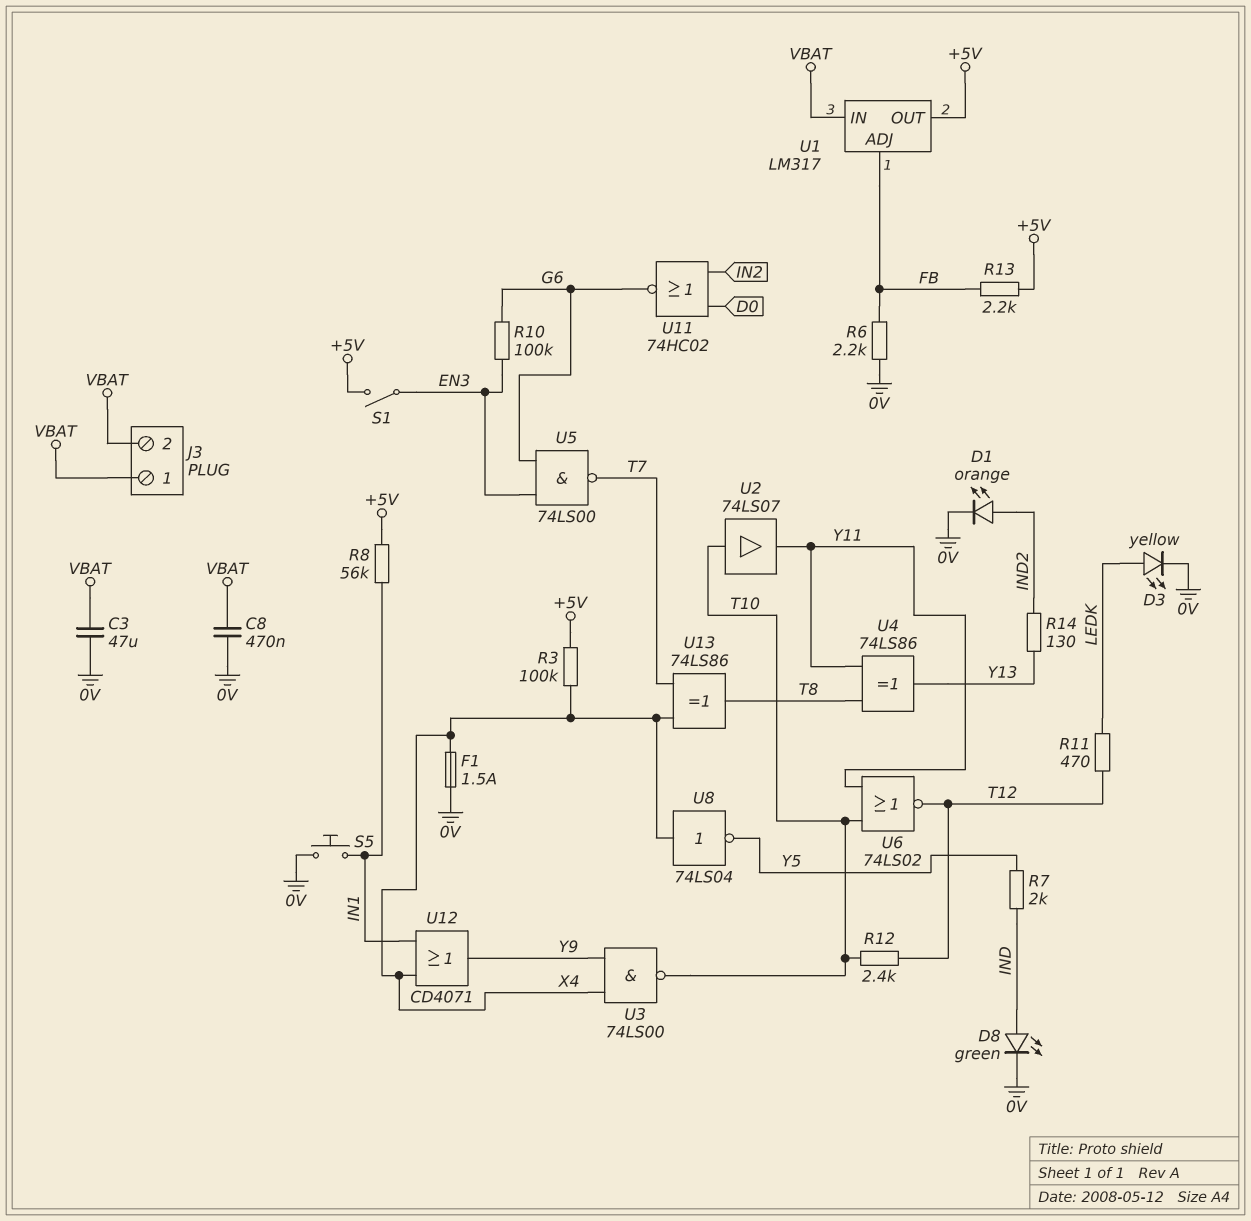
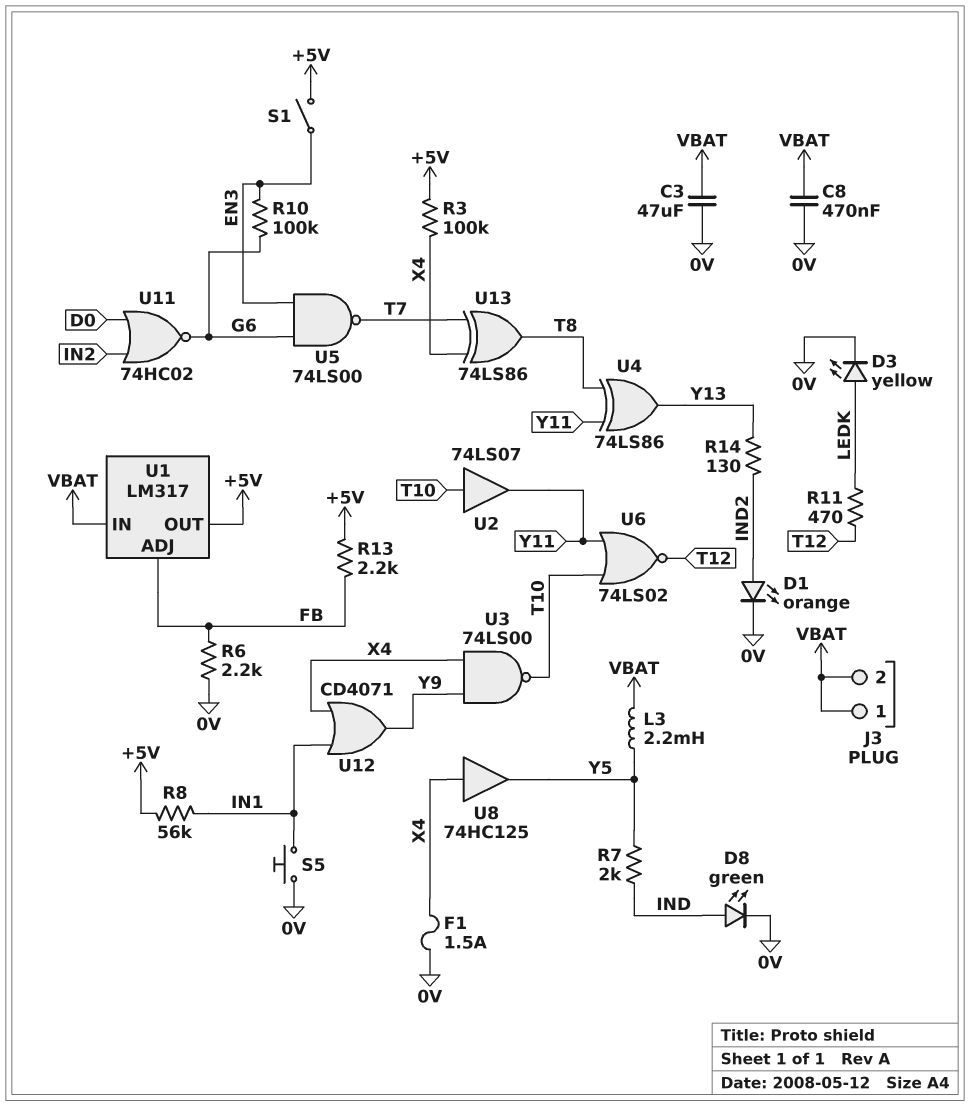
L3: none -> 2.2mH (VBAT, Y5)
R12: 2.4k (T10, T12) -> none
U8: NOT 74LS04 (in X4, out Y5) -> buffer 74HC125 (in X4, out Y5)

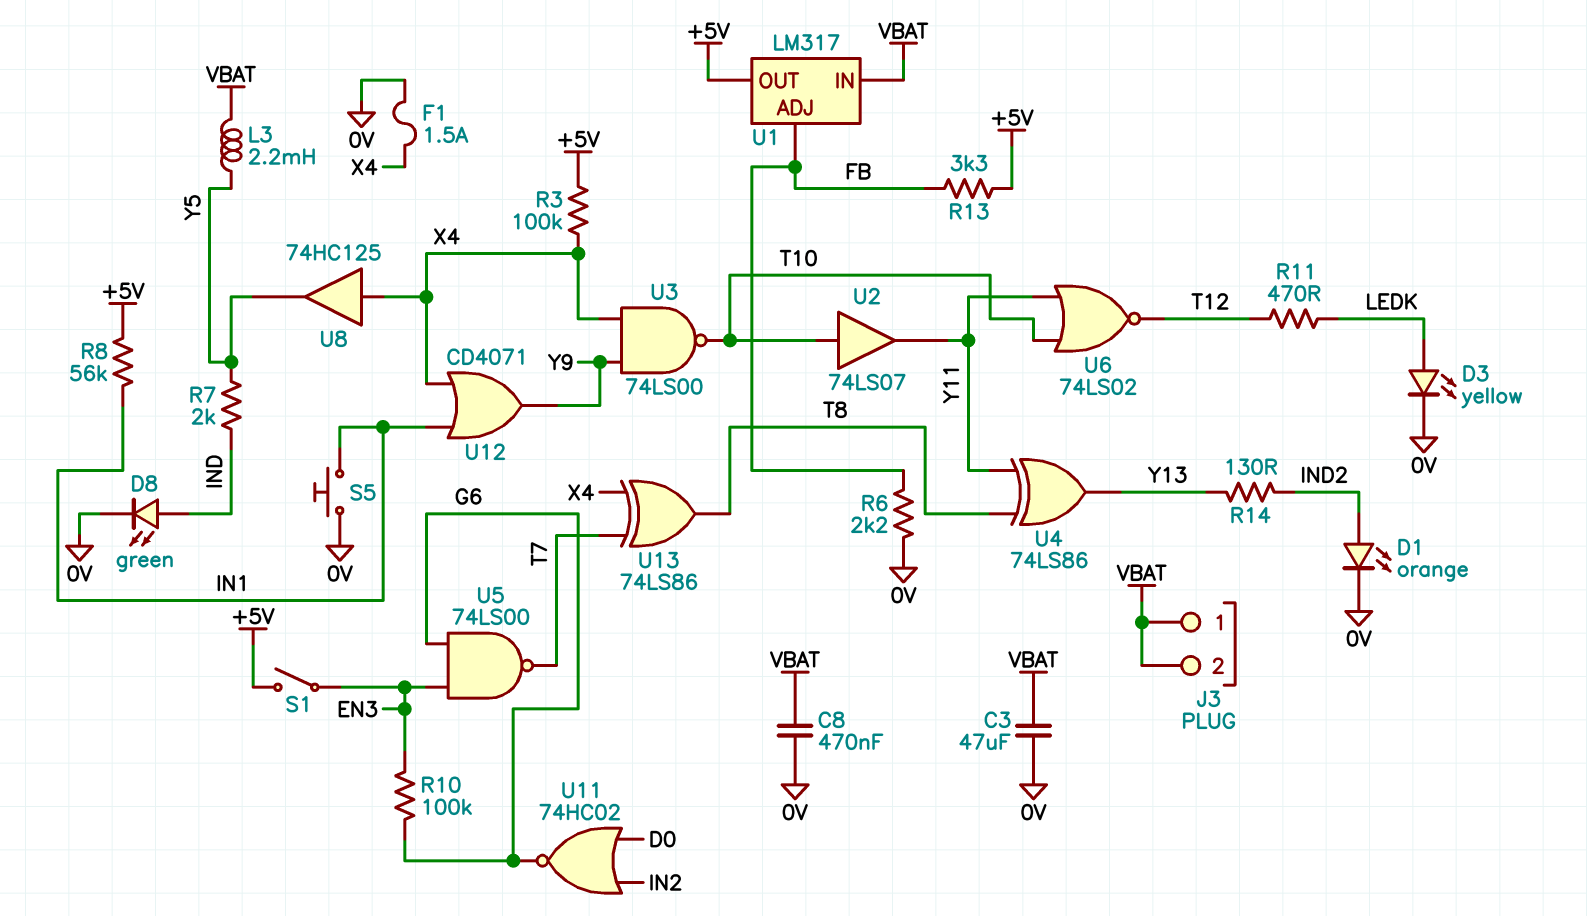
R13: 2.2k (+5V, FB) -> 3.3k (+5V, FB)

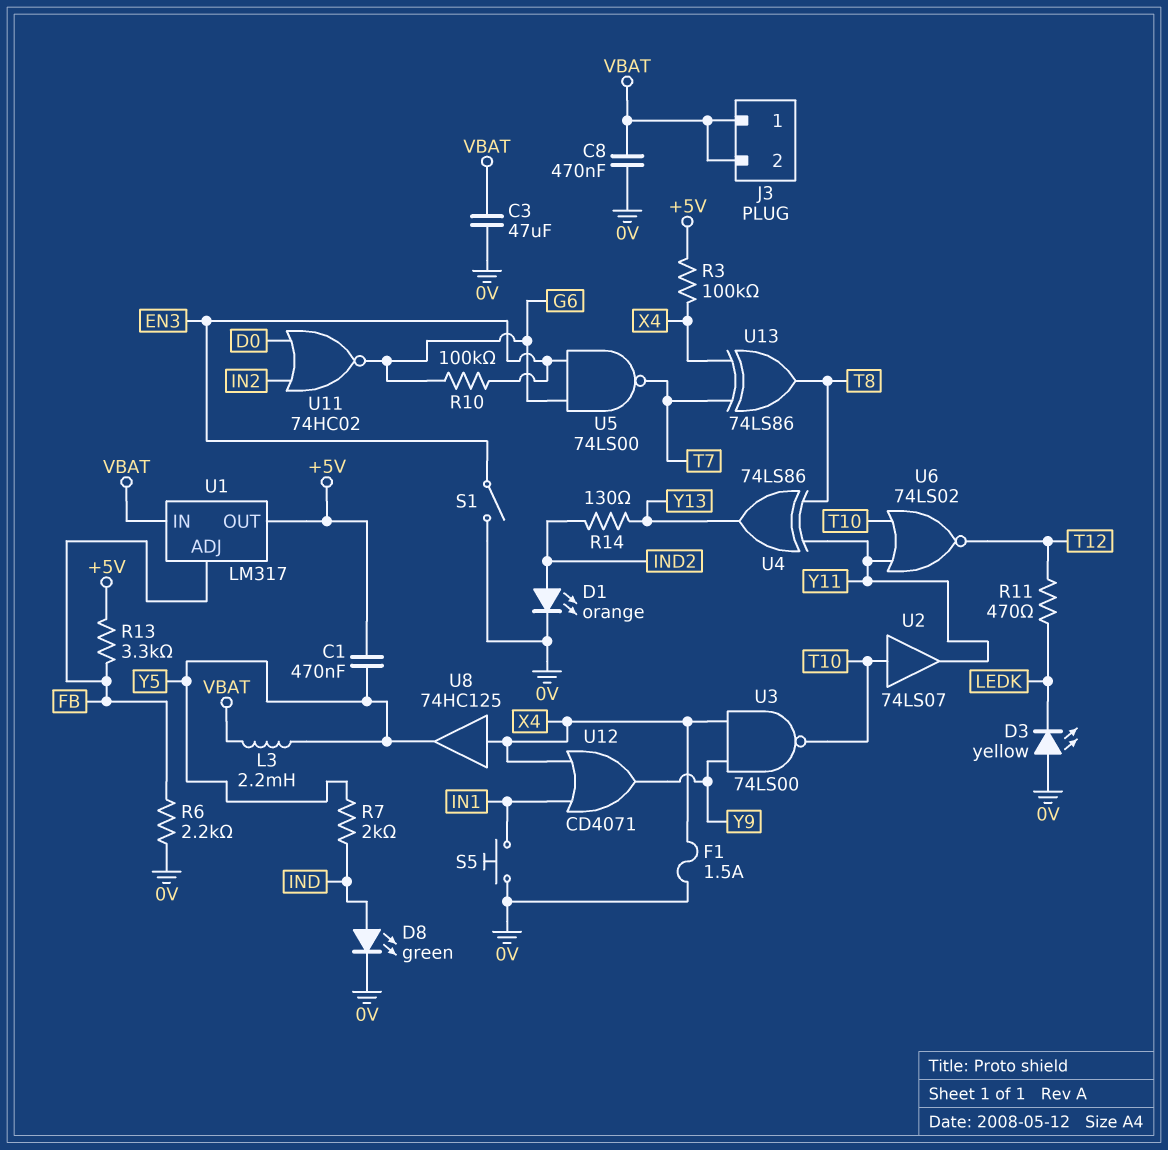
C1: none -> 470nF (+5V, Y5)
D3: LED yellow (A LEDK, K 0V) -> LED yellow (A 0V, K LEDK)
R8: 56k (+5V, IN1) -> none
S1: switch (+5V, EN3) -> switch (0V, EN3)

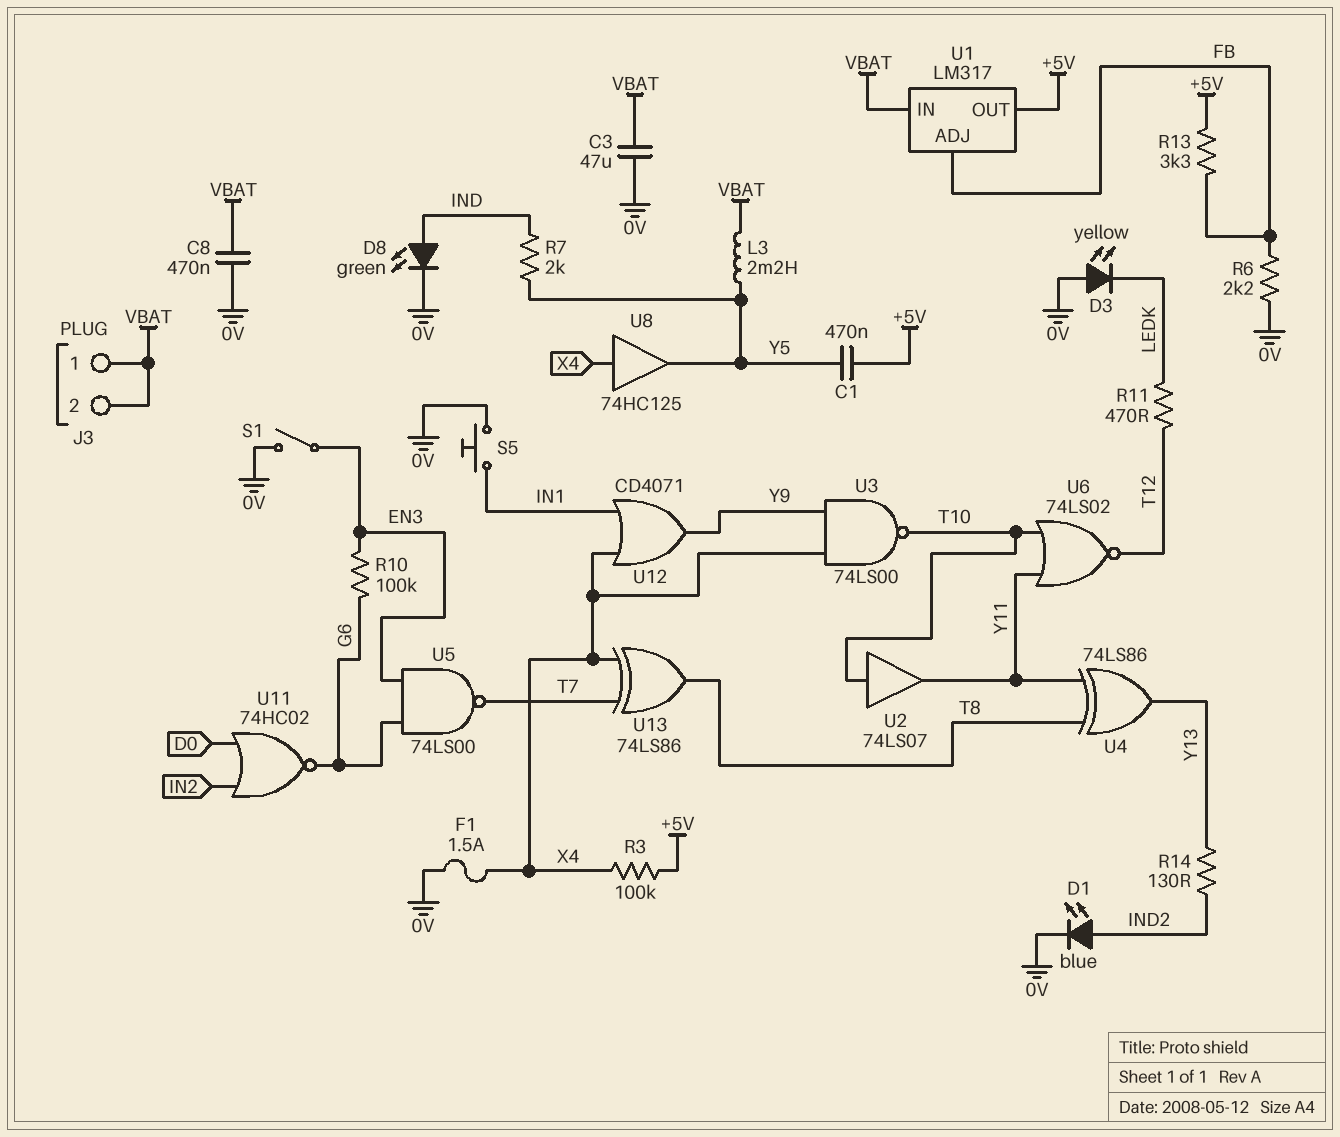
D1: LED orange (A IND2, K 0V) -> LED blue (A IND2, K 0V)

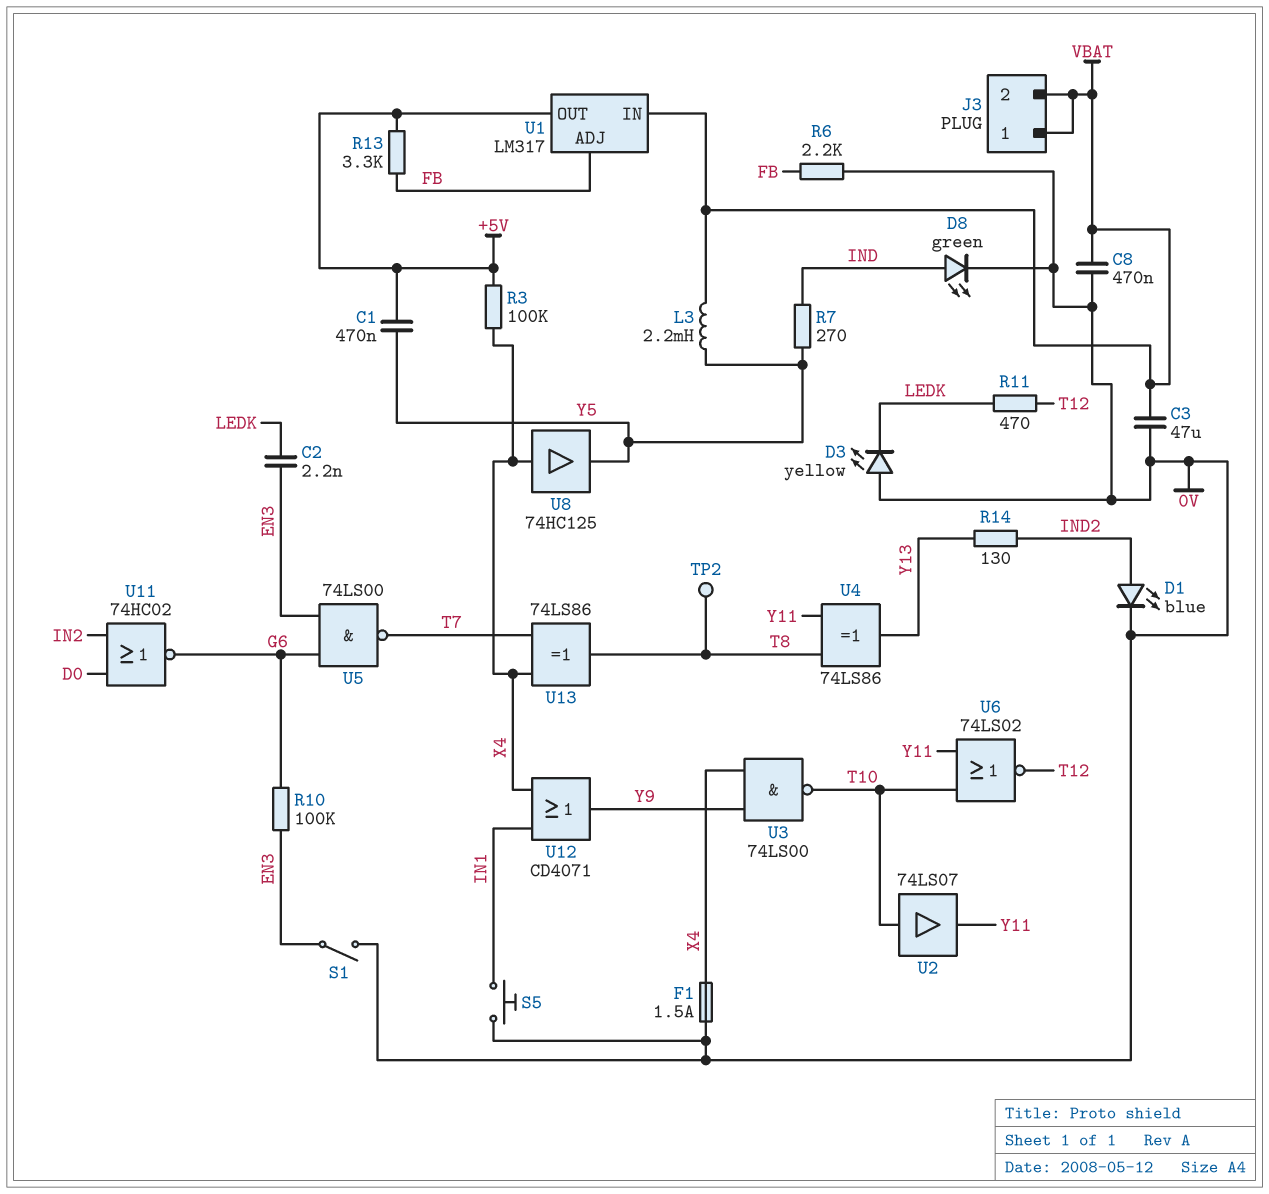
C2: none -> 2.2nF (EN3, LEDK)
R7: 2k (IND, Y5) -> 270 (IND, Y5)
TP2: none -> test point (T8)

